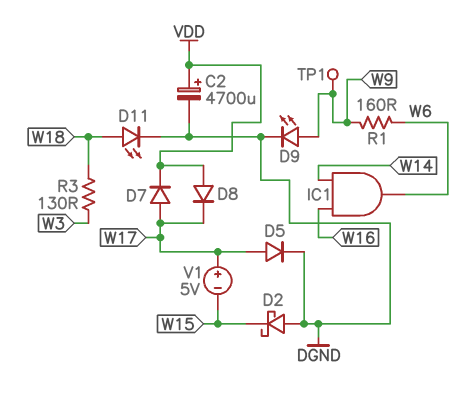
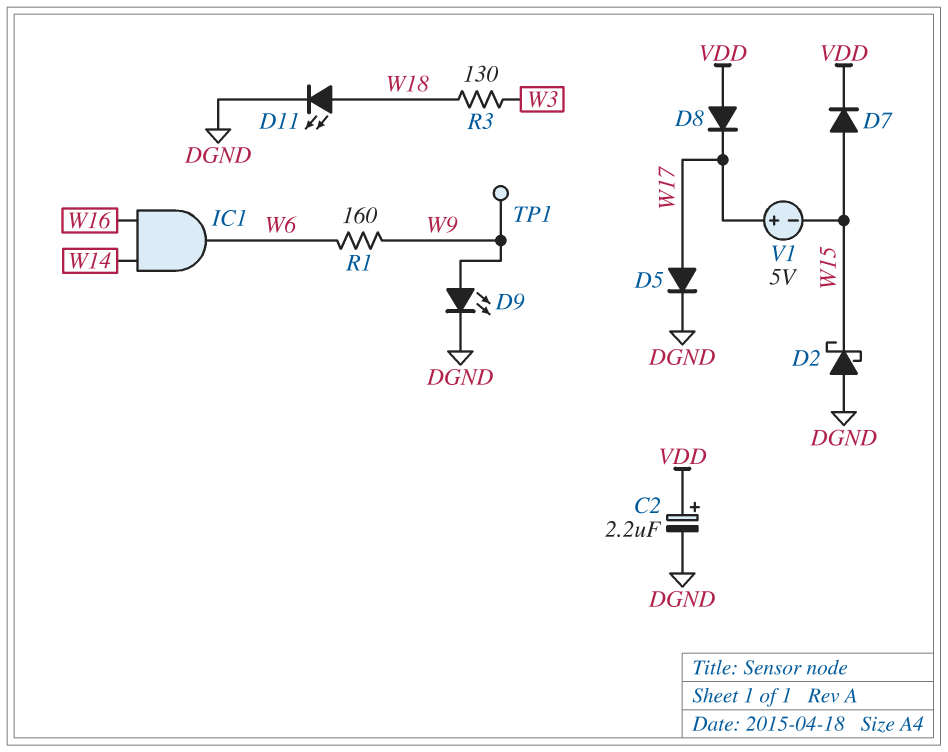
C2: 4700uF (plus VDD, minus DGND) -> 2.2uF (plus VDD, minus DGND)
D7: diode (A W17, K VDD) -> diode (A W15, K VDD)

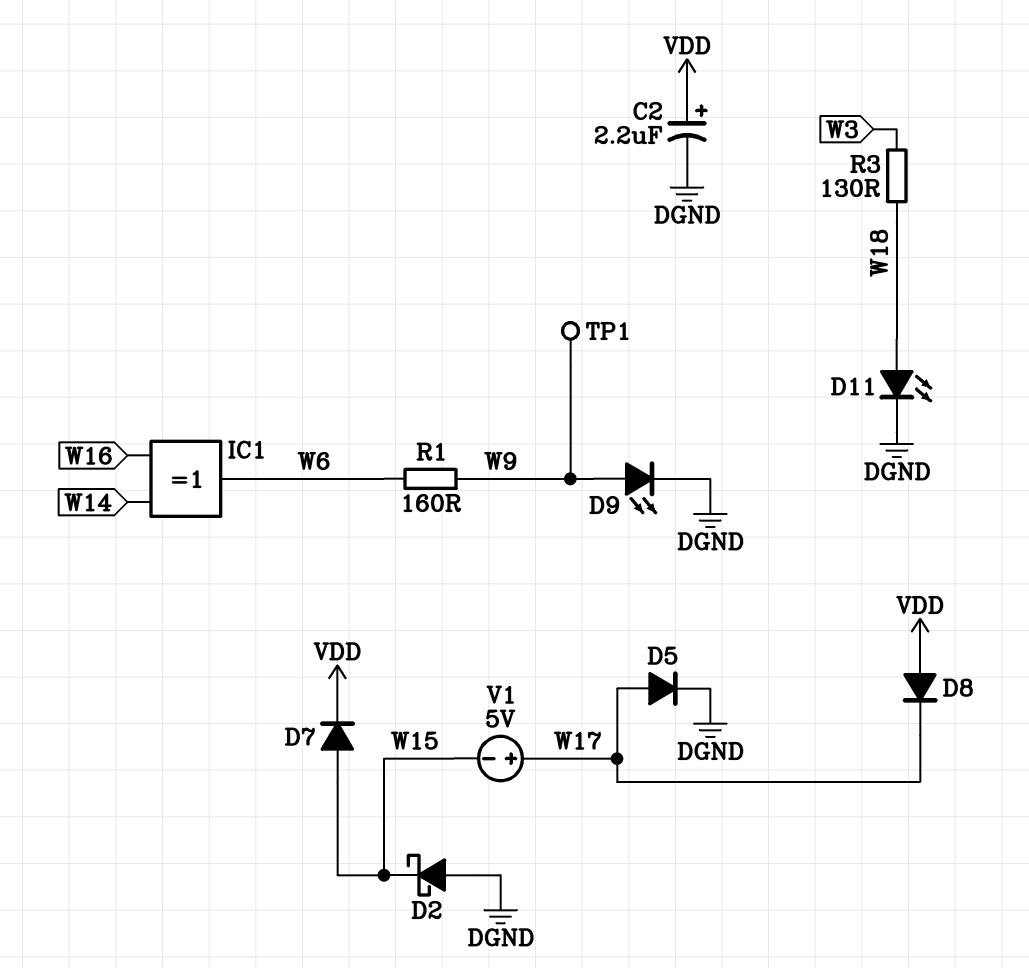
IC1: AND (in W14, in W16, out W6) -> XOR (in W14, in W16, out W6)

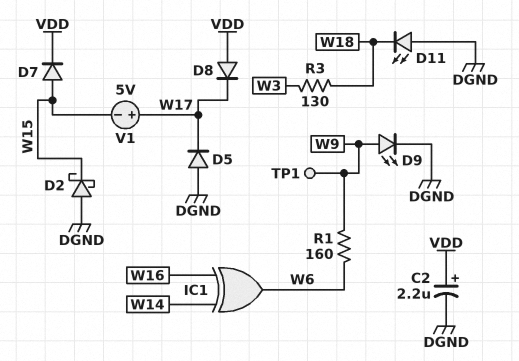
D5: diode (A W17, K DGND) -> diode (A DGND, K W17)
D11: LED (A W18, K DGND) -> LED (A DGND, K W18)

